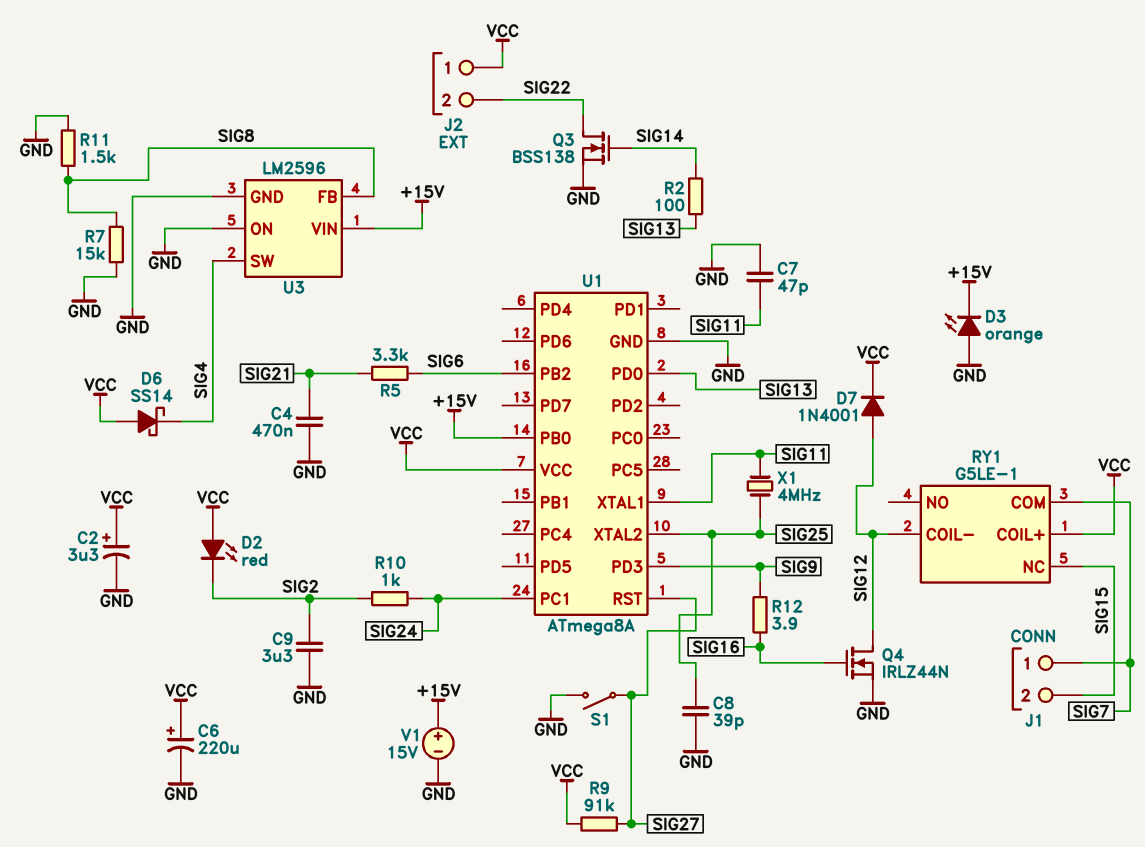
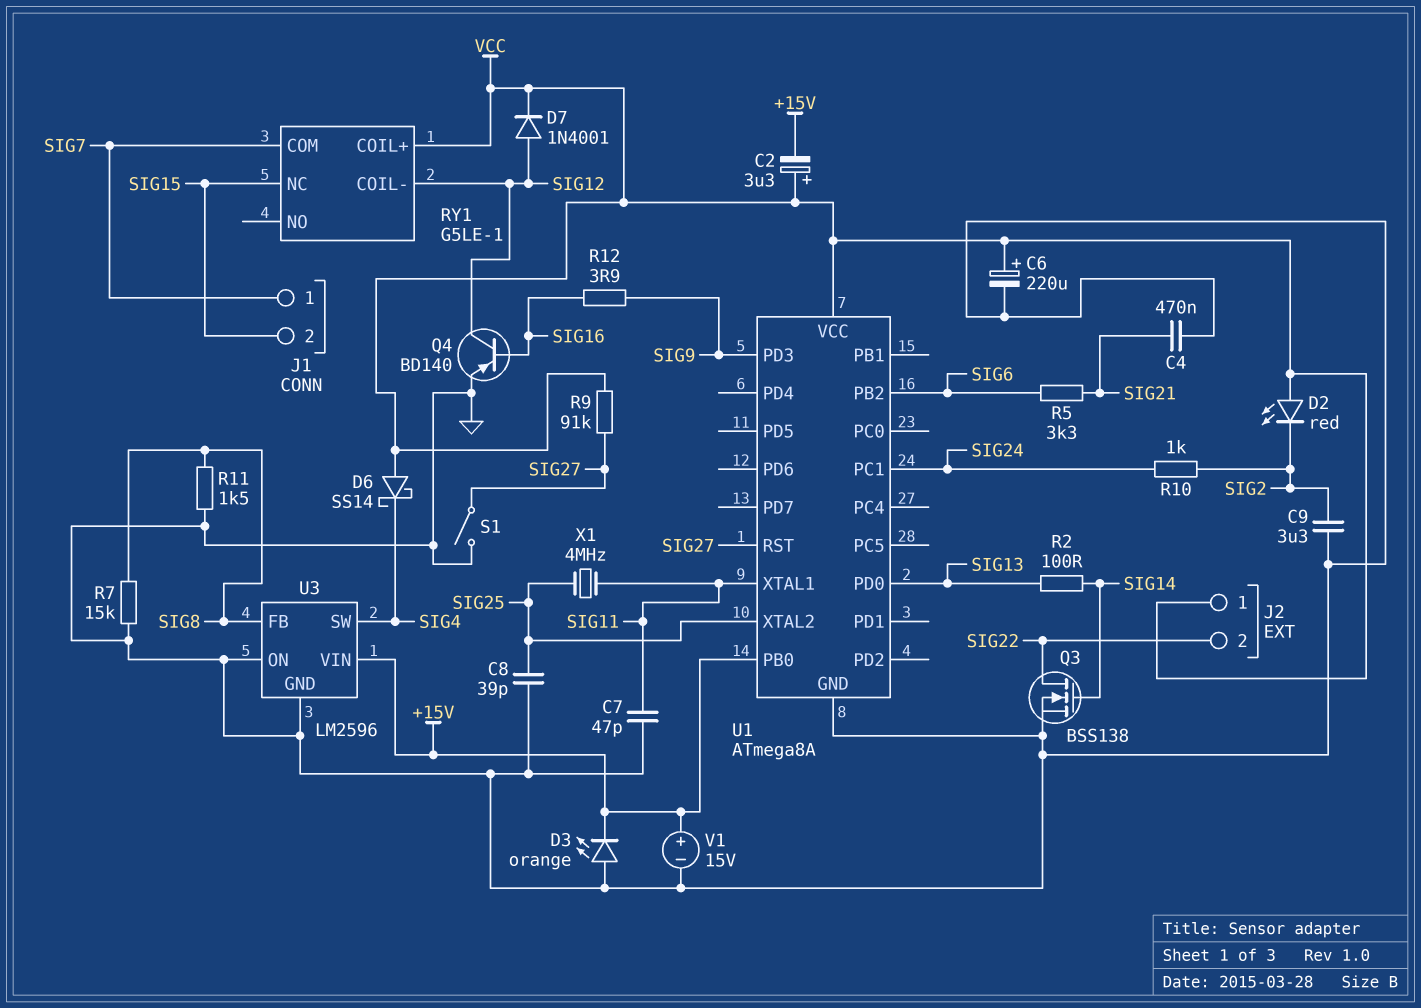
C2: 3.3uF (plus VCC, minus GND) -> 3.3uF (plus VCC, minus +15V)
Q4: NMOS IRLZ44N (G SIG16, D SIG12, S GND) -> PNP BD140 (B SIG16, C SIG12, E GND)

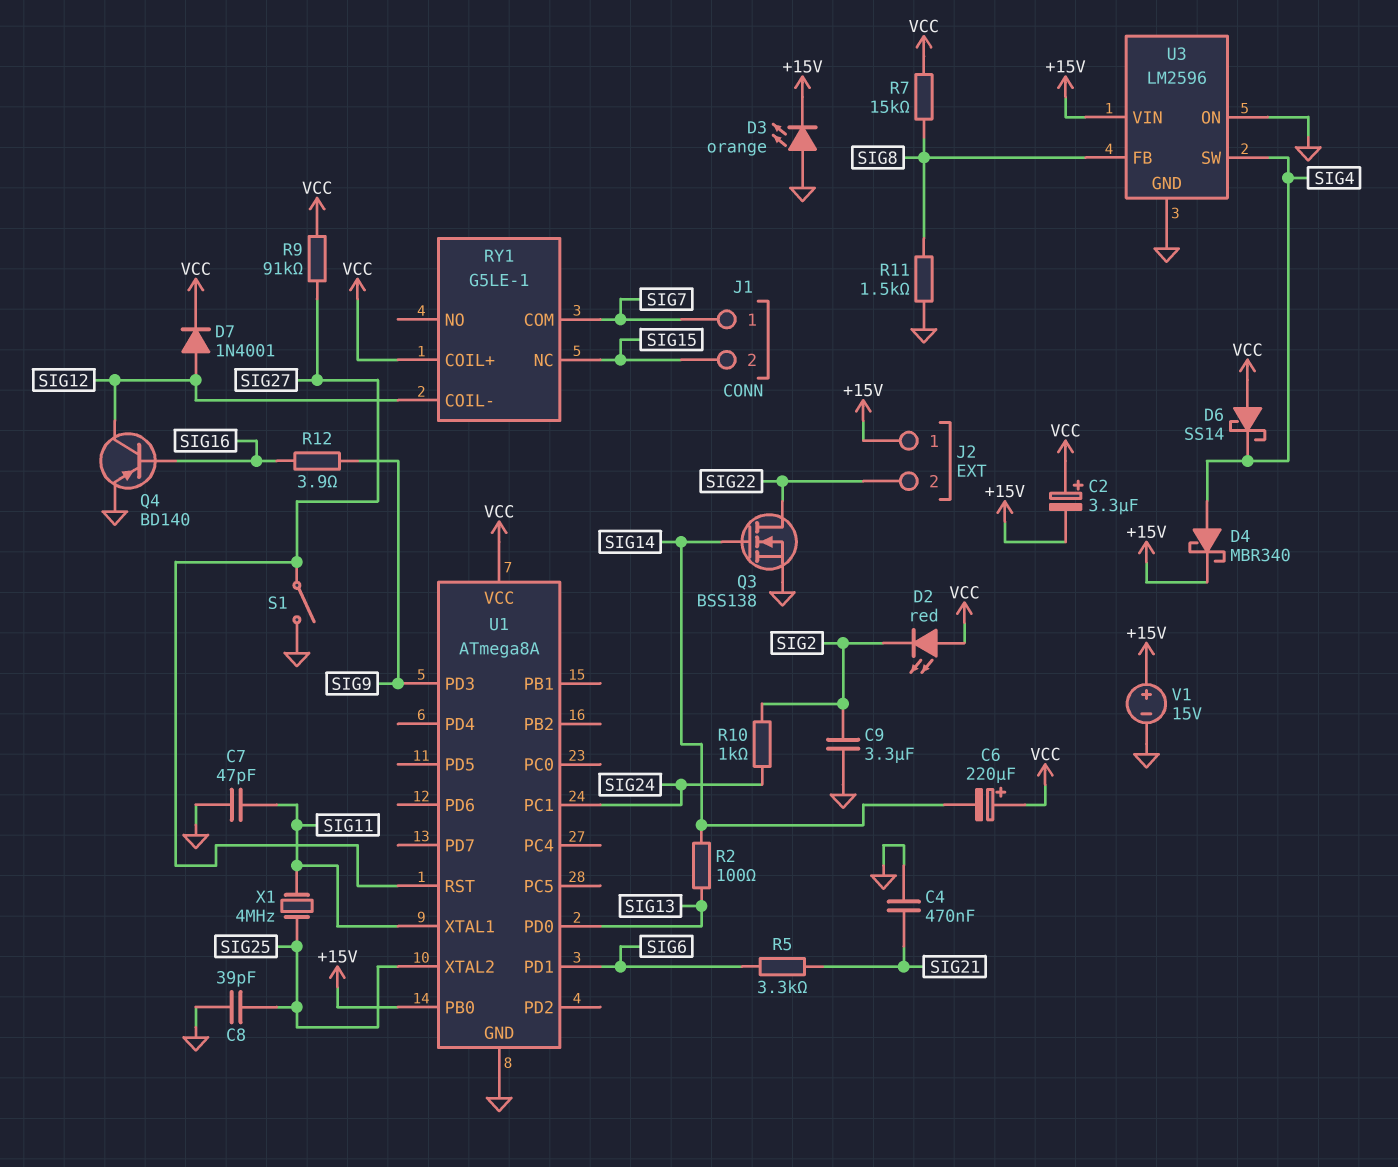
C6: 220uF (plus VCC, minus GND) -> 220uF (plus VCC, minus SIG14)
D4: none -> schottky MBR340 (A SIG4, K +15V)
J2 pin 1: VCC -> +15V
R7: 15k (GND, SIG8) -> 15k (SIG8, VCC)
U1 pin PB2: SIG6 -> none
U1 pin PD1: none -> SIG6

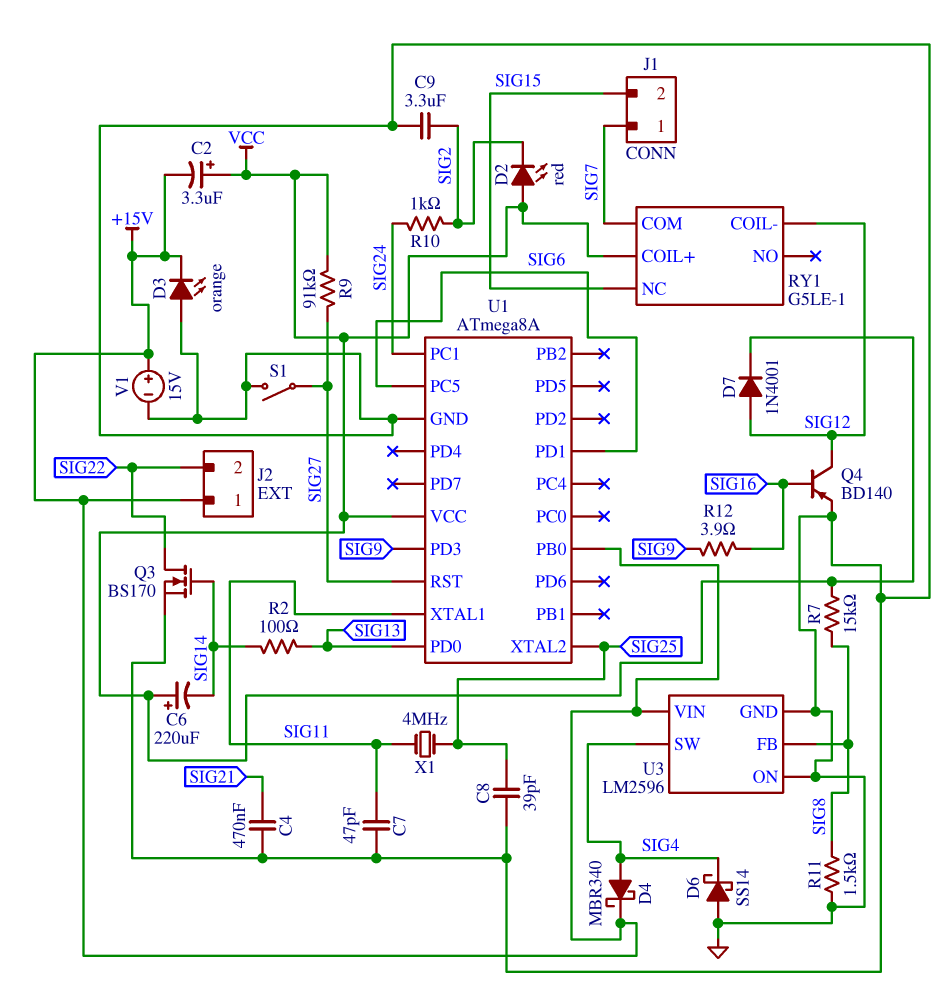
D6: schottky SS14 (A VCC, K SIG4) -> schottky SS14 (A GND, K SIG4)
Q3: NMOS BSS138 (G SIG14, D SIG22, S GND) -> NMOS BS170 (G SIG14, D SIG22, S GND)
R5: 3.3k (SIG6, SIG21) -> none
U1 pin PC5: none -> SIG6

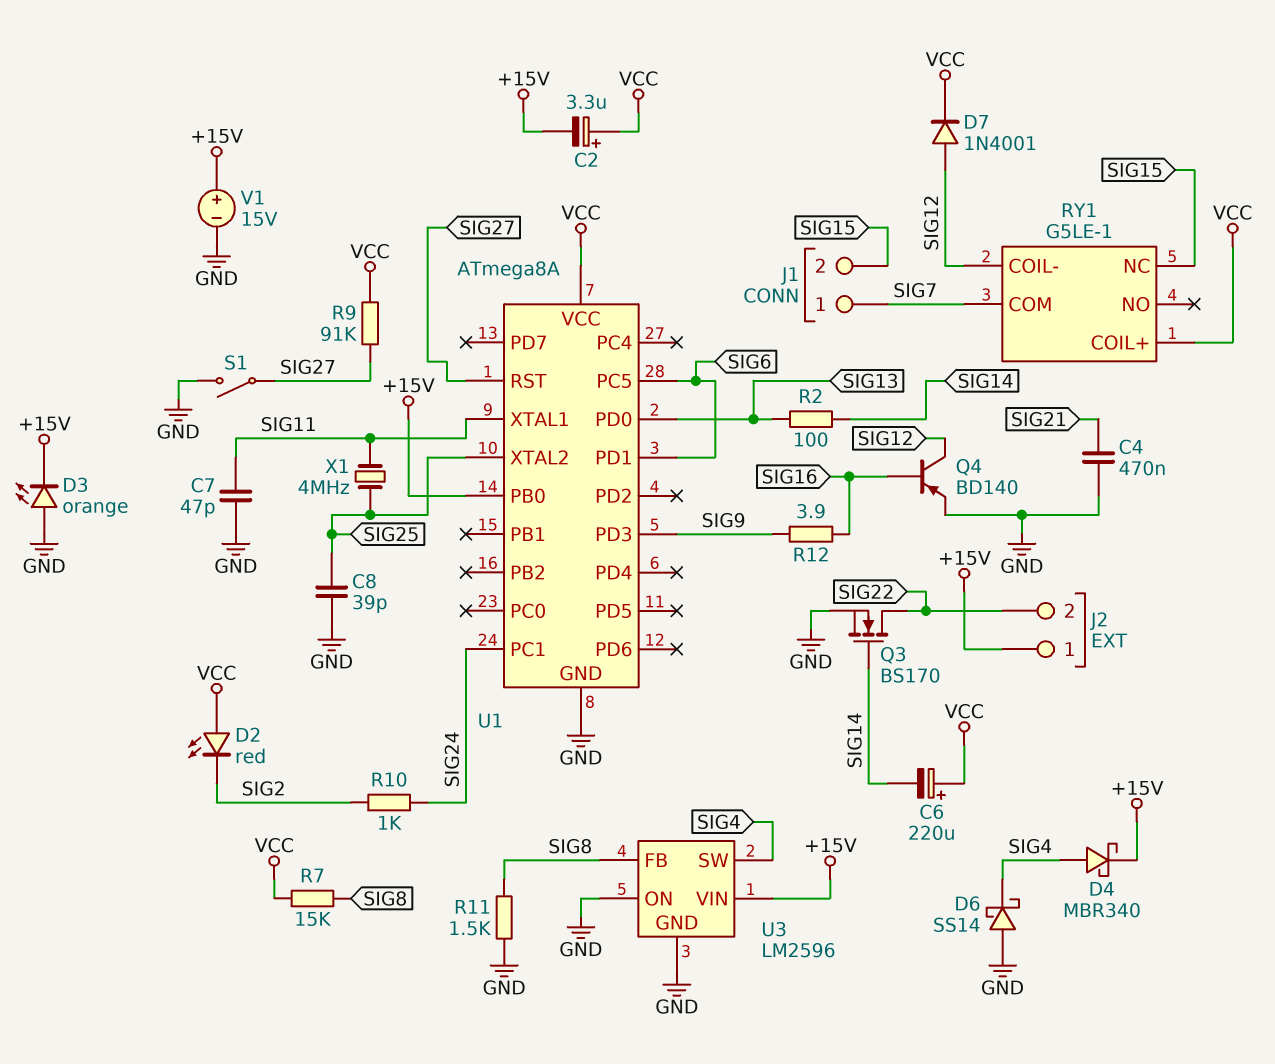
C9: 3.3uF (GND, SIG2) -> none

